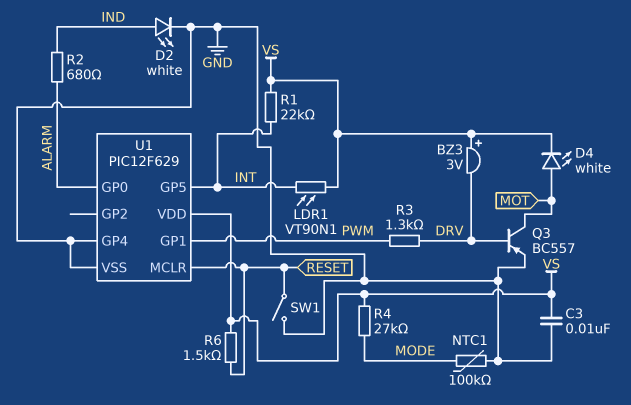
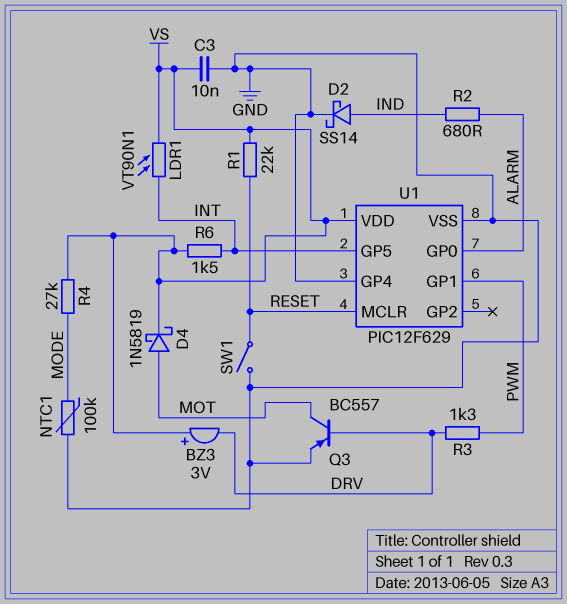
D2: LED white (A IND, K GND) -> schottky SS14 (A IND, K GND)
D4: LED white (A MOT, K VS) -> schottky 1N5819 (A MOT, K VS)
R1: 22k (INT, VS) -> 22k (RESET, VS)
R6: 1.5k (RESET, VS) -> 1.5k (INT, VS)

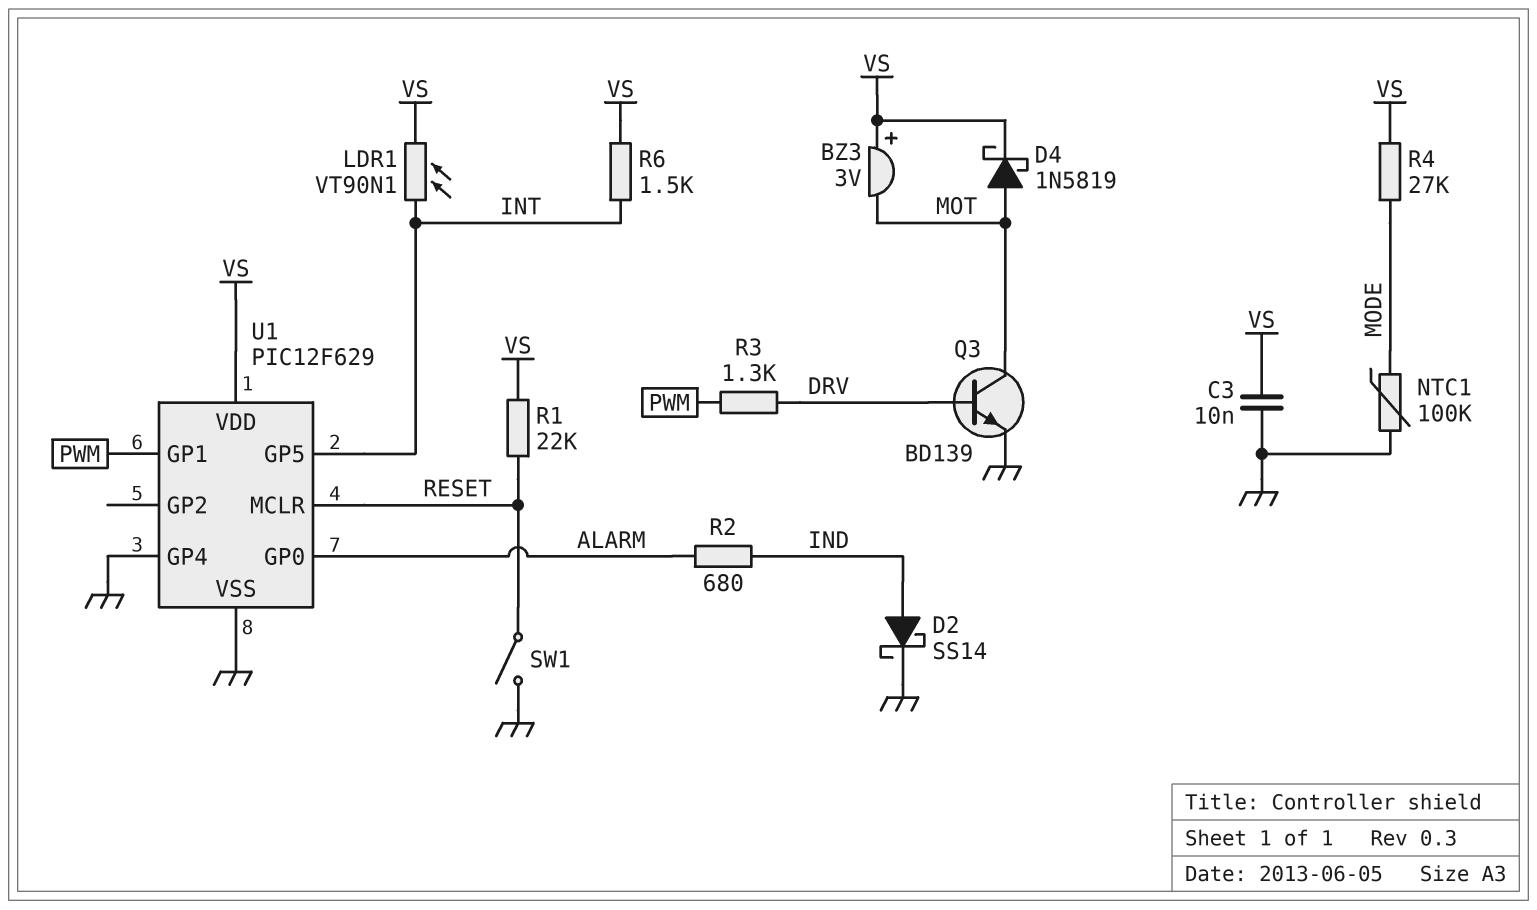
BZ3: buzzer 3V (plus VS, minus DRV) -> buzzer 3V (plus VS, minus MOT)
Q3: PNP BC557 (B DRV, C MOT, E GND) -> NPN BD139 (B DRV, C MOT, E GND)

